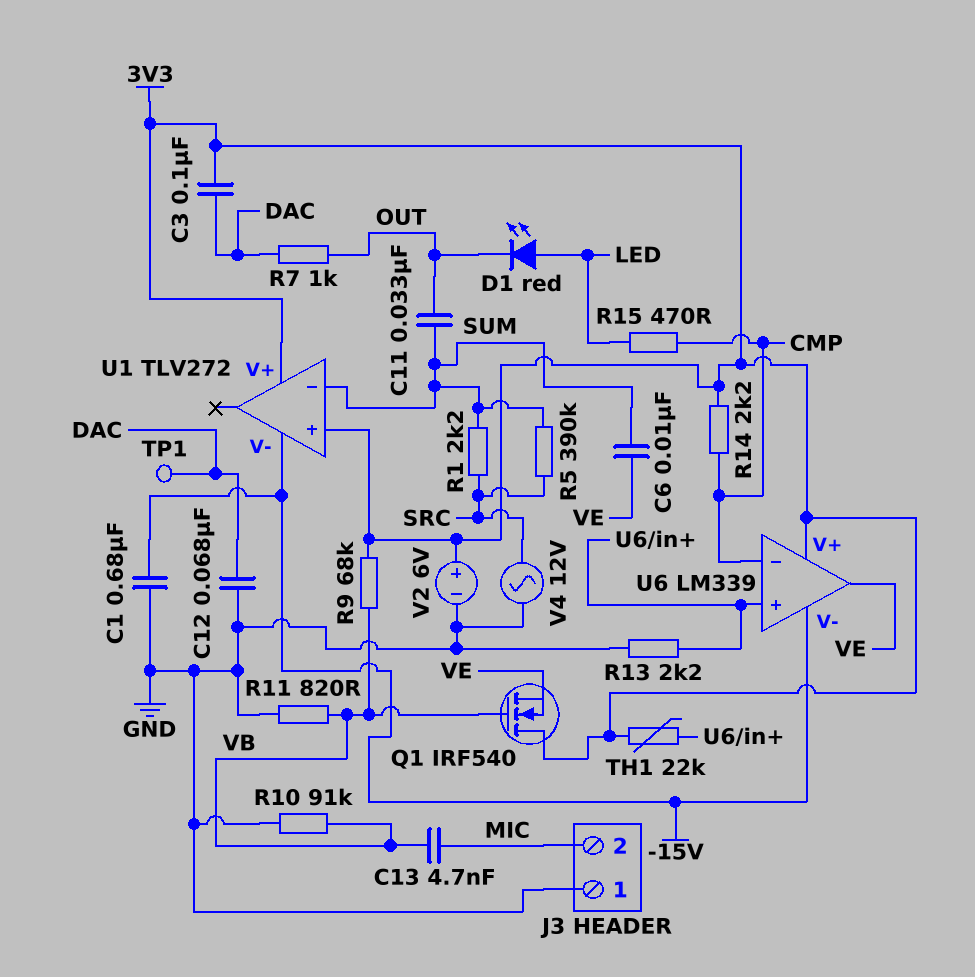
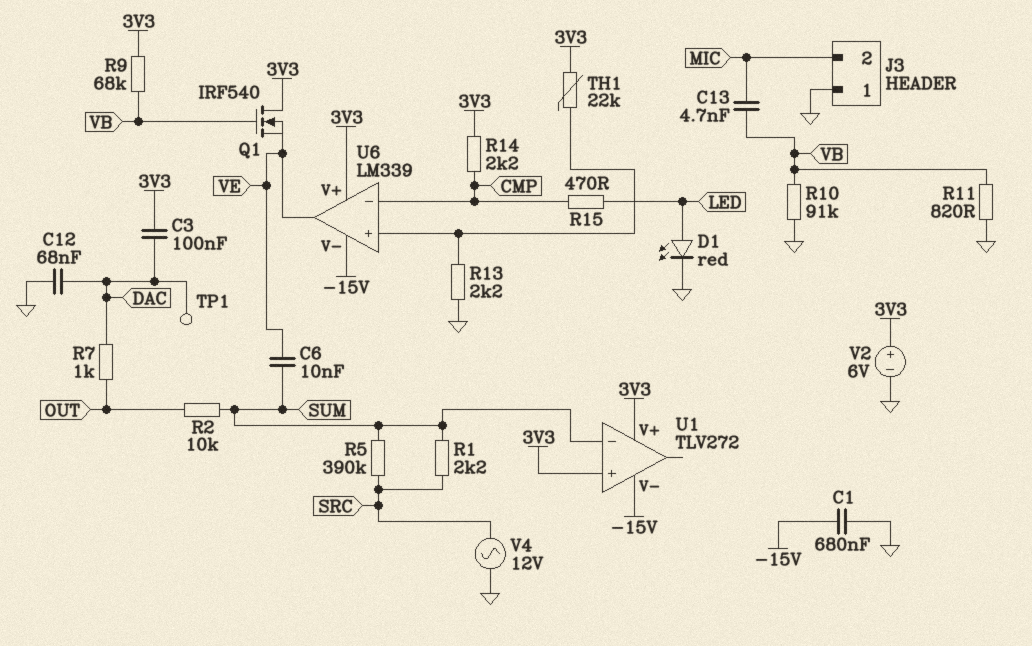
C11: 33nF (OUT, SUM) -> none
D1: LED red (A LED, K OUT) -> LED red (A LED, K GND)
R2: none -> 10k (OUT, SUM)

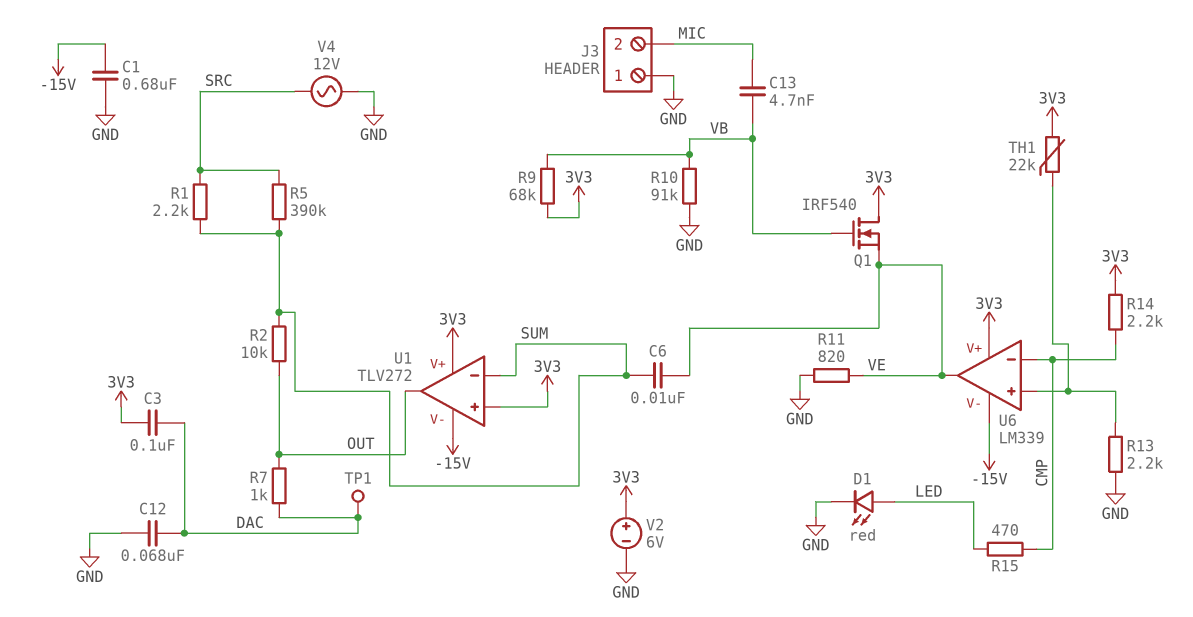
R11: 820 (GND, VB) -> 820 (GND, VE)
U1 pin out: none -> OUT

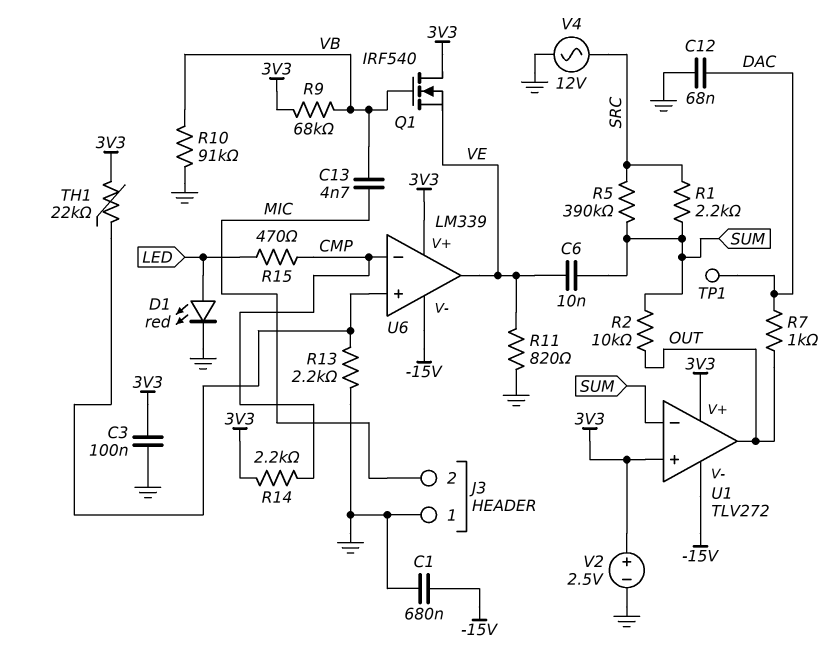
C3: 100nF (3V3, DAC) -> 100nF (3V3, GND)
V2: 6V (plus 3V3, minus GND) -> 2.5V (plus 3V3, minus GND)

